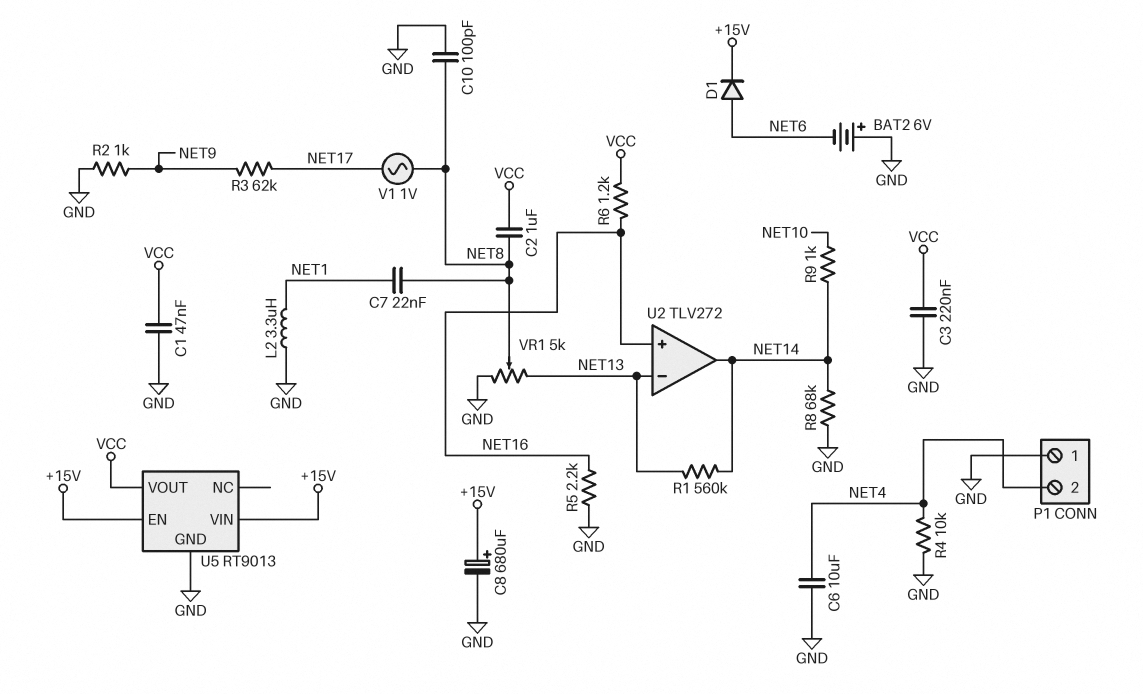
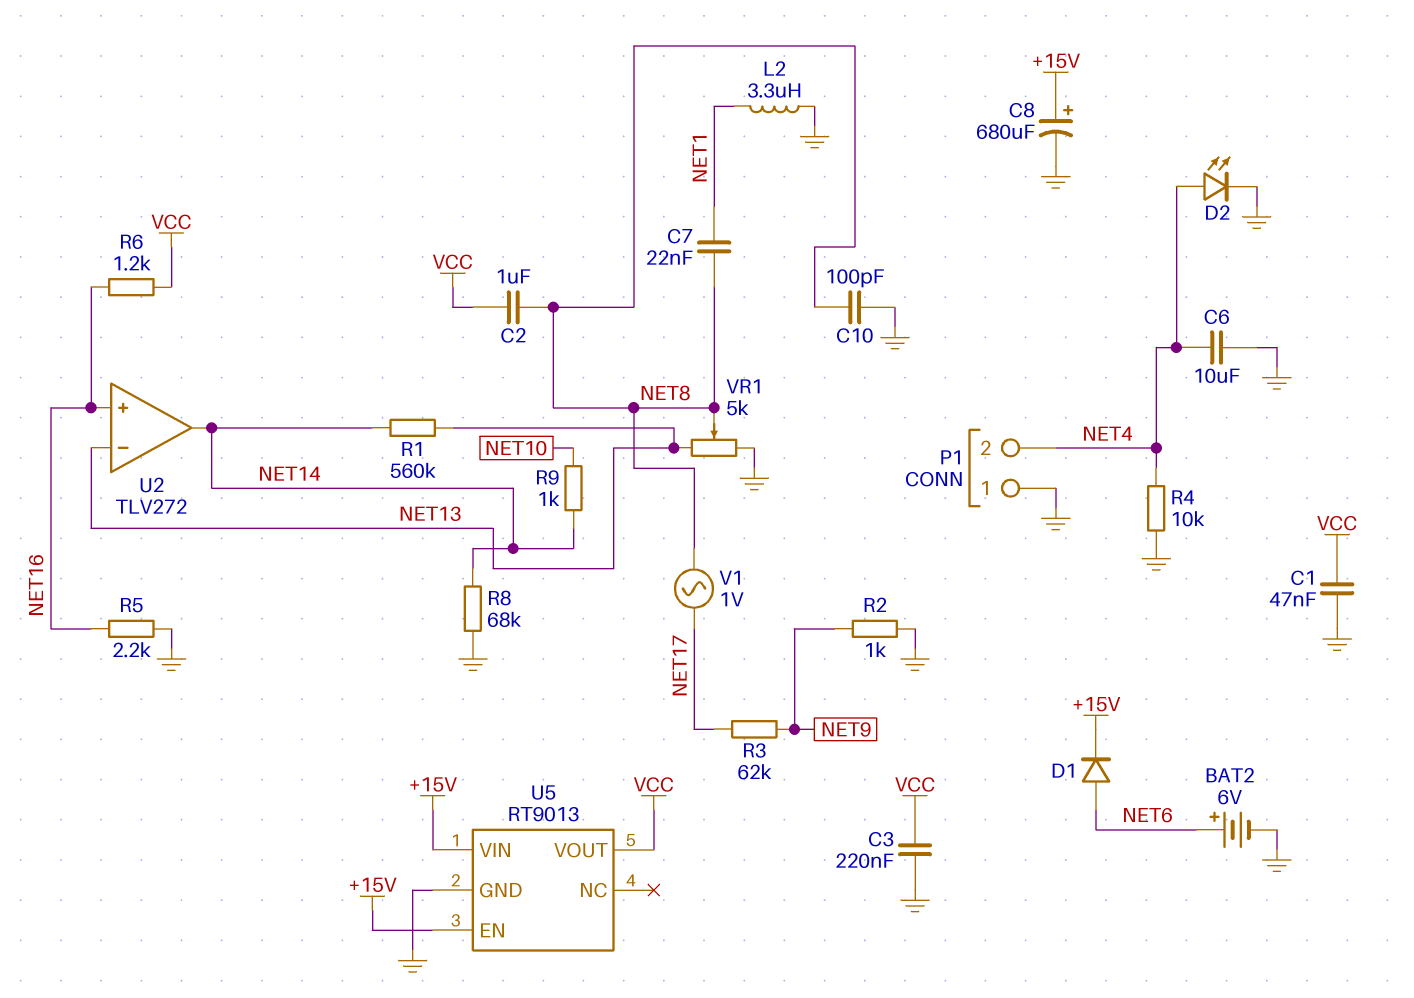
BAT2: 6V (plus GND, minus NET6) -> 6V (plus NET6, minus GND)
D2: none -> LED (A NET4, K GND)

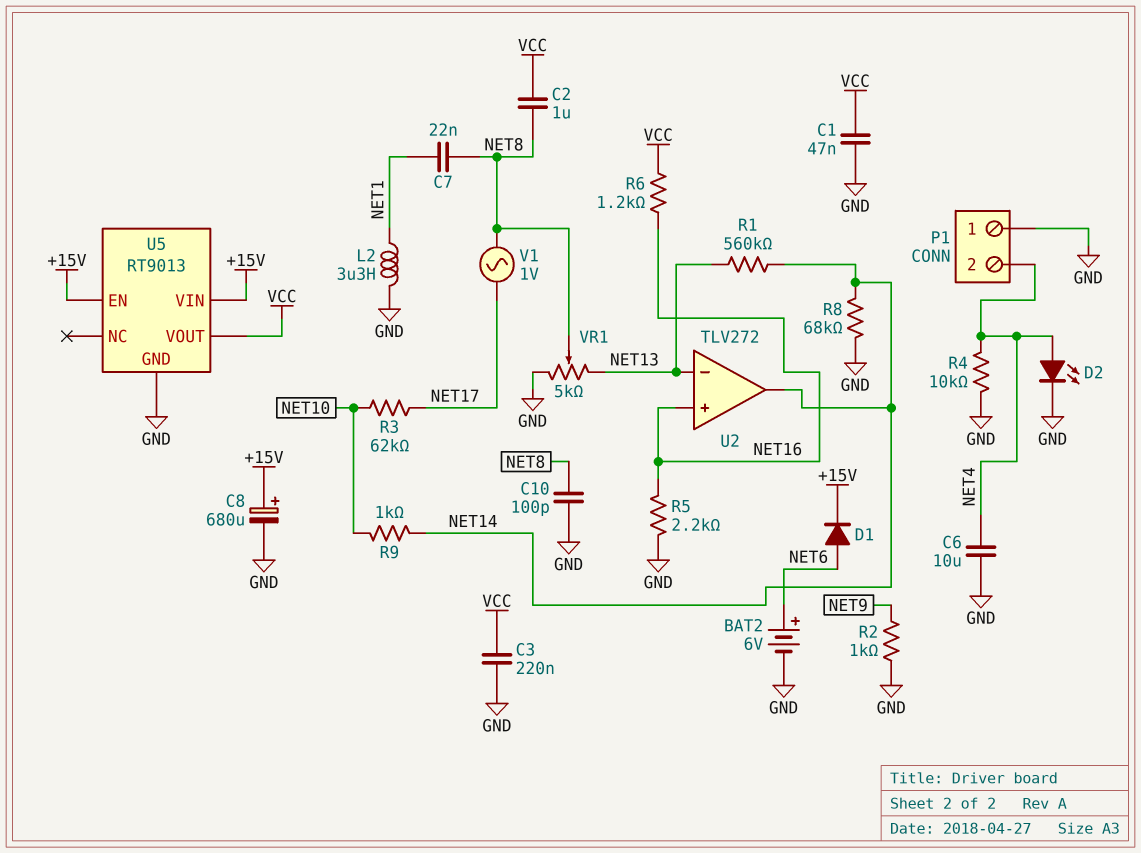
R3: 62k (NET9, NET17) -> 62k (NET10, NET17)

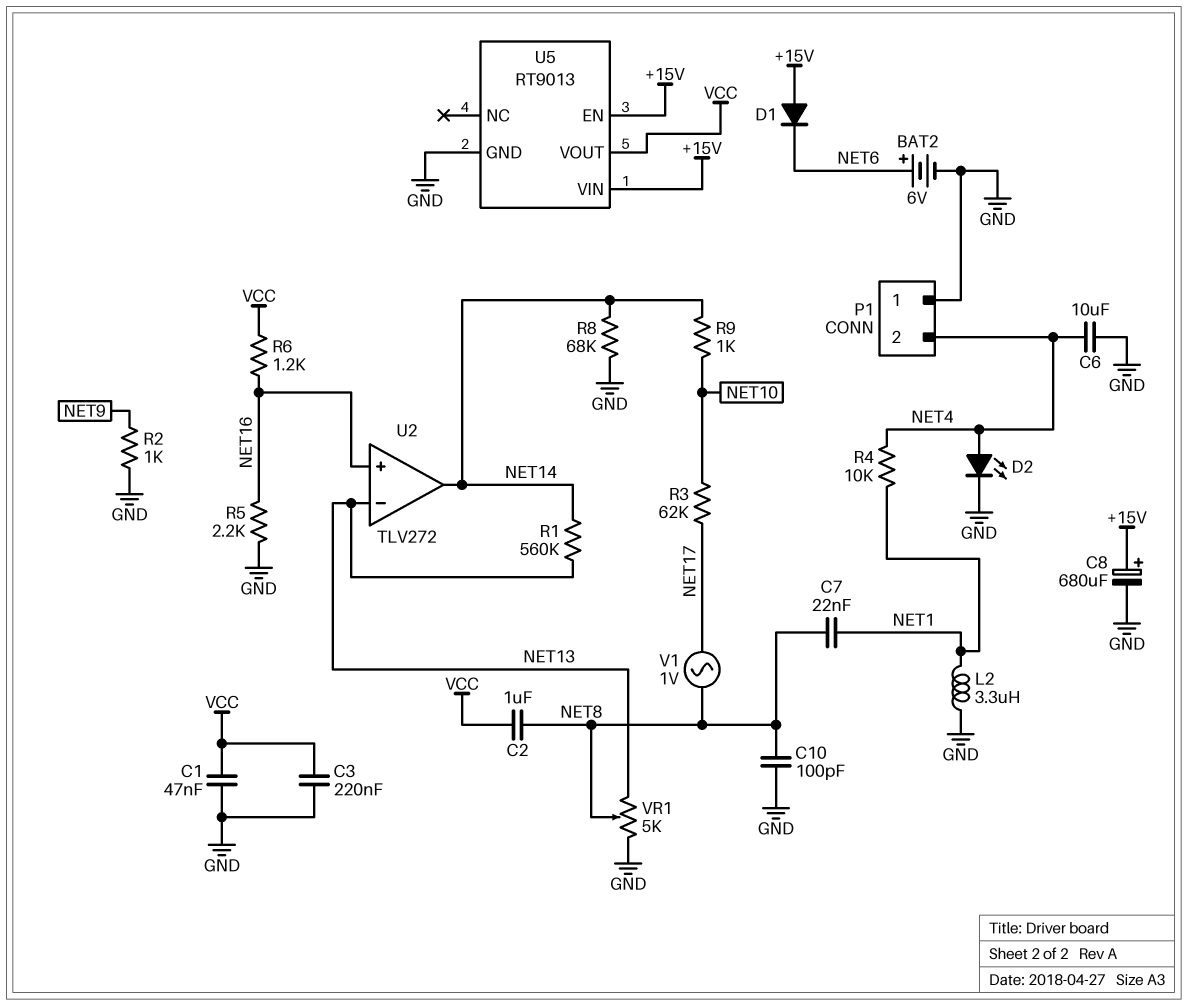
D1: diode (A NET6, K +15V) -> diode (A +15V, K NET6)
R4: 10k (GND, NET4) -> 10k (NET1, NET4)

